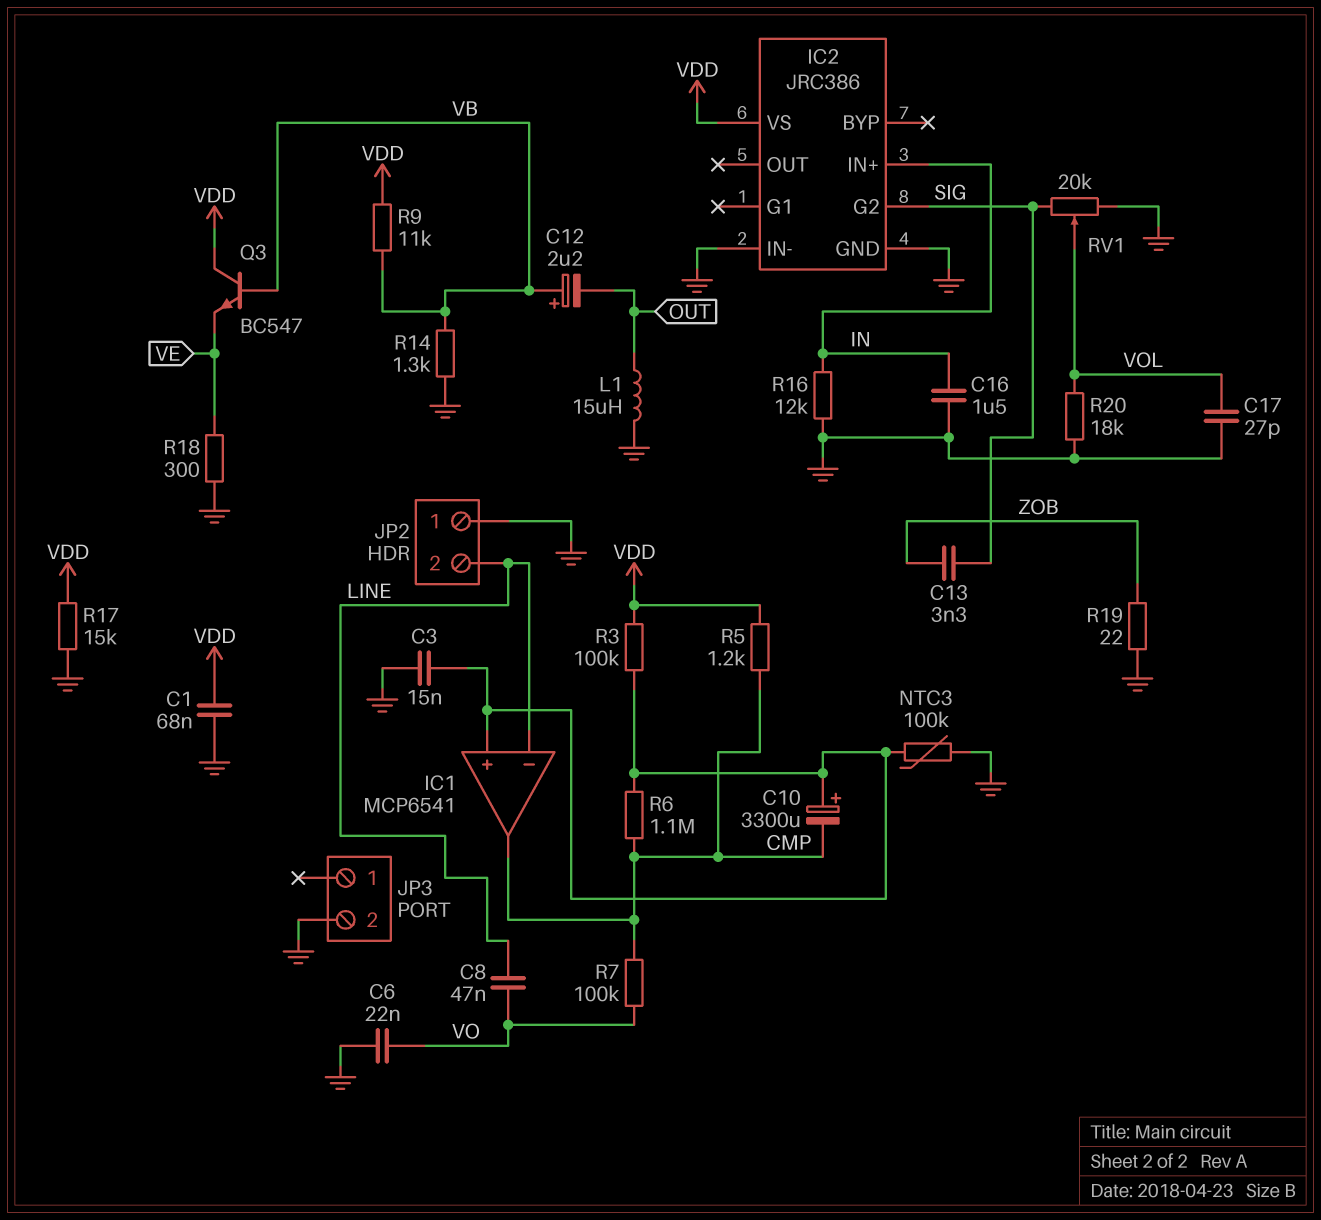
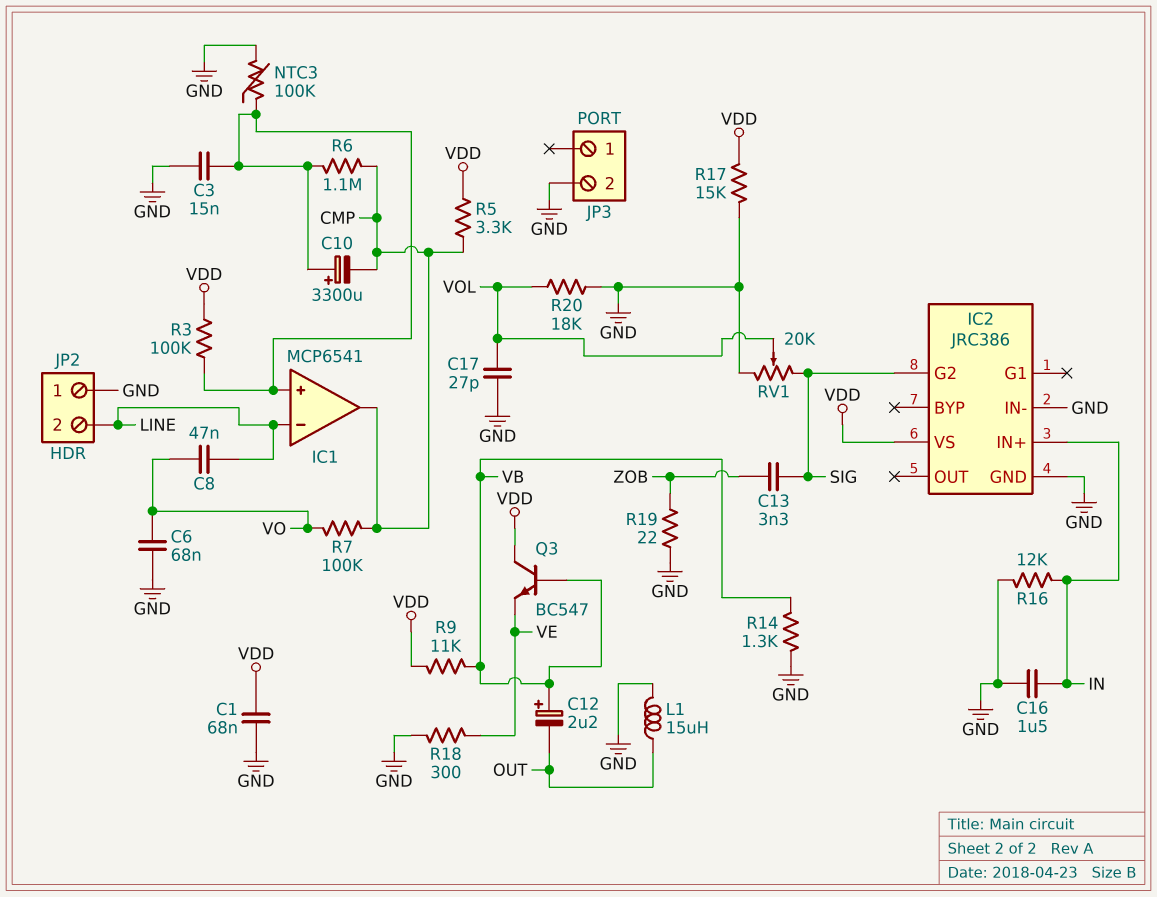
C6: 22nF (GND, VO) -> 68nF (GND, VO)
R5: 1.2k (CMP, VDD) -> 3.3k (CMP, VDD)

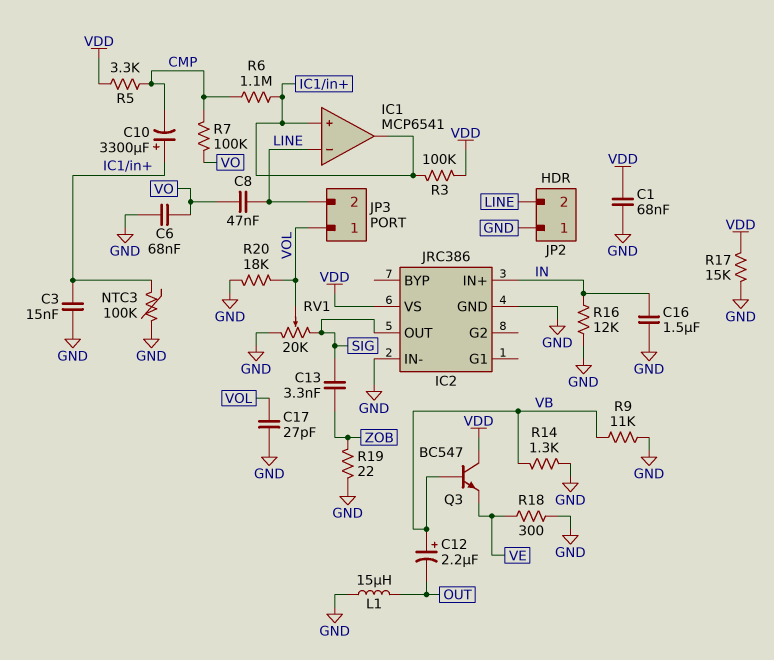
IC1 pin out: CMP -> IC1/in+
IC2 pin G2: SIG -> none
IC2 pin OUT: none -> SIG
JP3 pin 1: none -> VOL
JP3 pin 2: GND -> LINE
R9: 11k (VB, VDD) -> 11k (GND, VB)

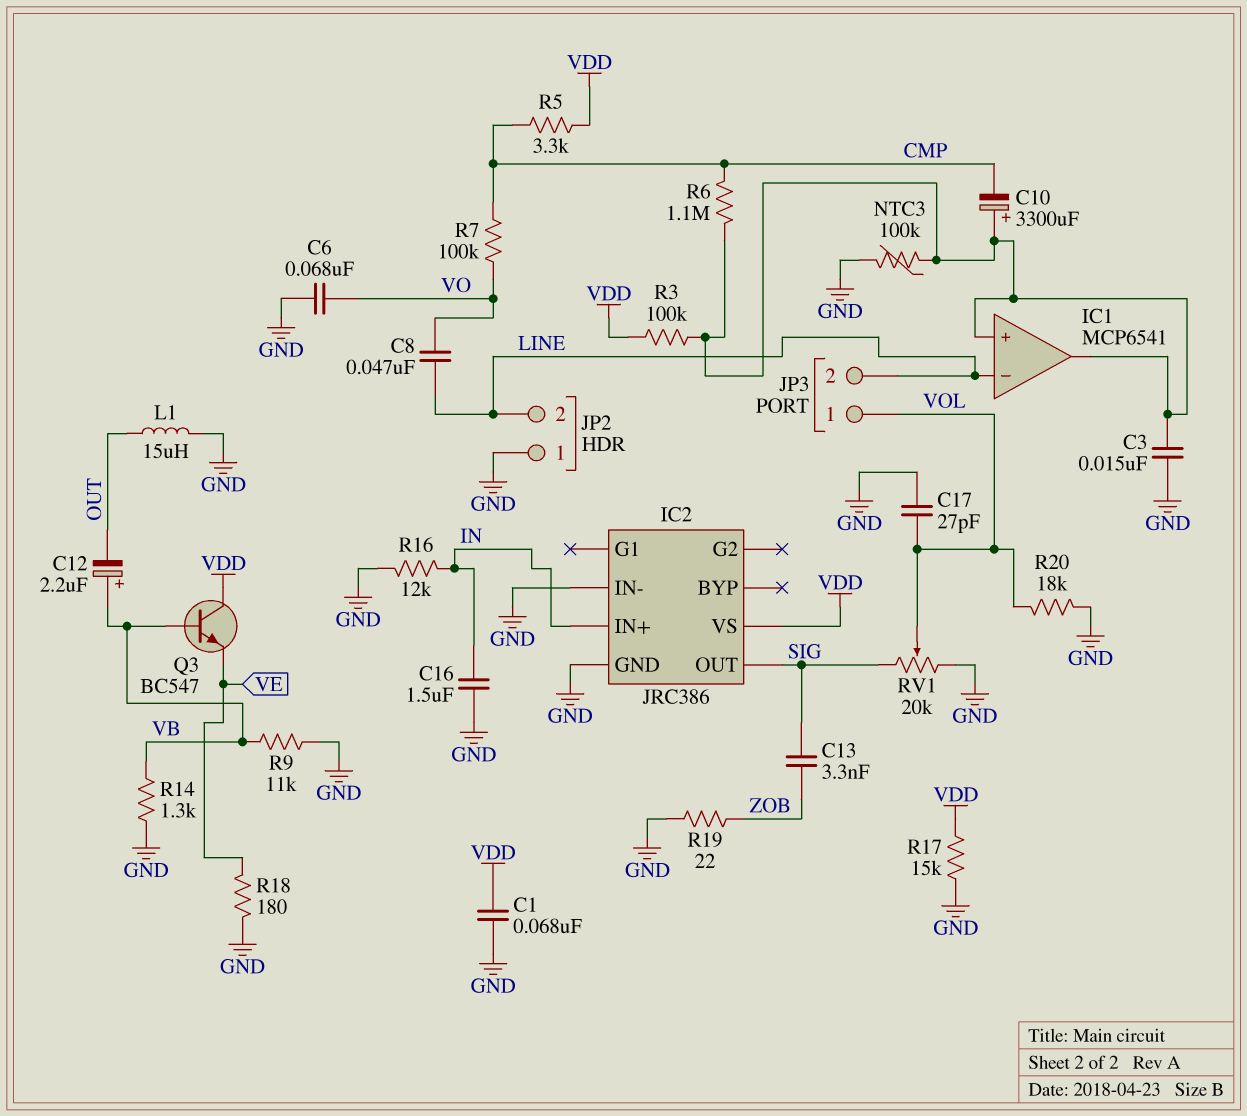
R18: 300 (GND, VE) -> 180 (GND, VE)

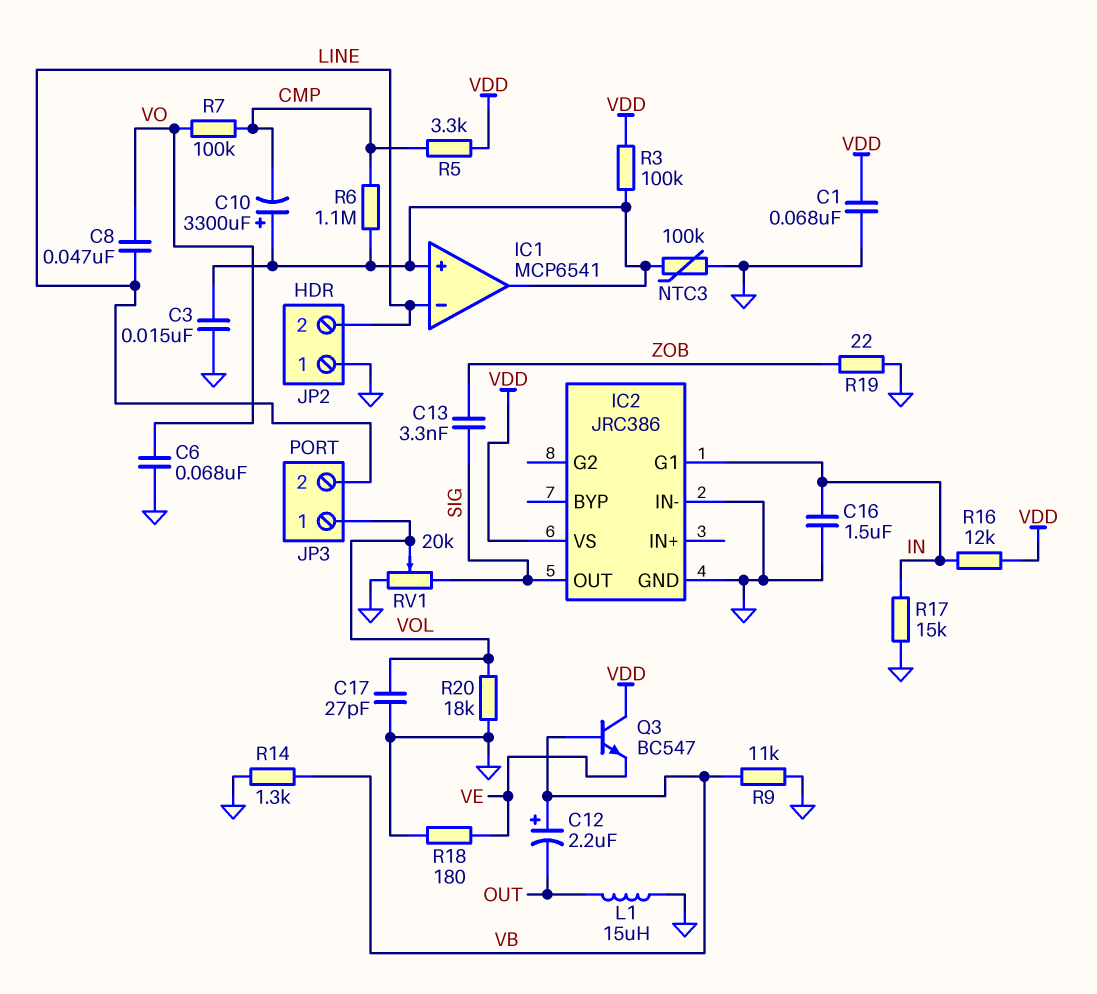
IC2 pin G1: none -> IN
IC2 pin IN+: IN -> none
R16: 12k (GND, IN) -> 12k (IN, VDD)
R17: 15k (GND, VDD) -> 15k (GND, IN)

